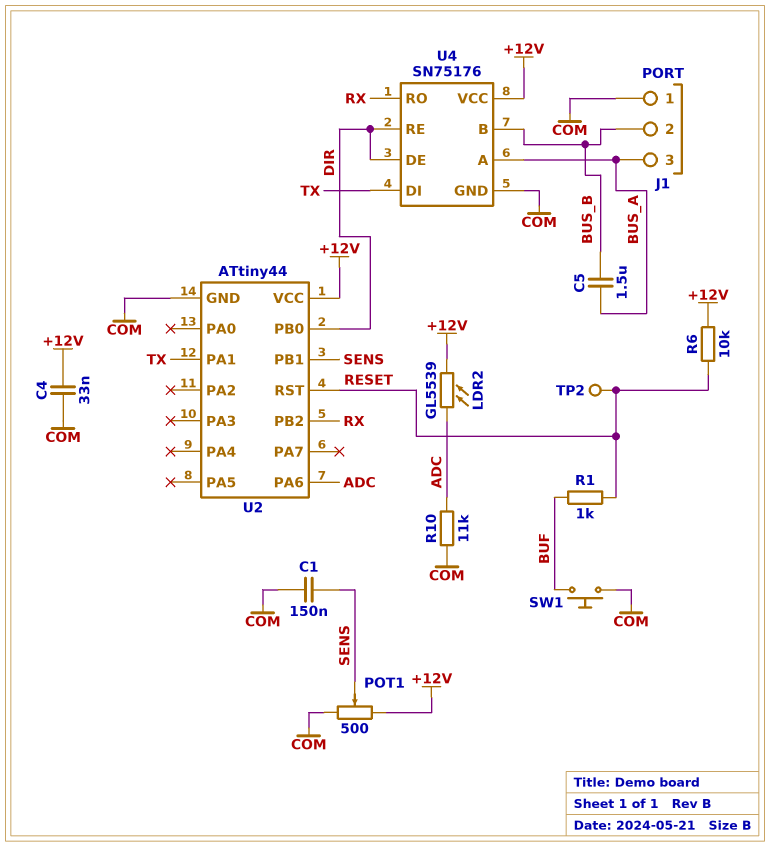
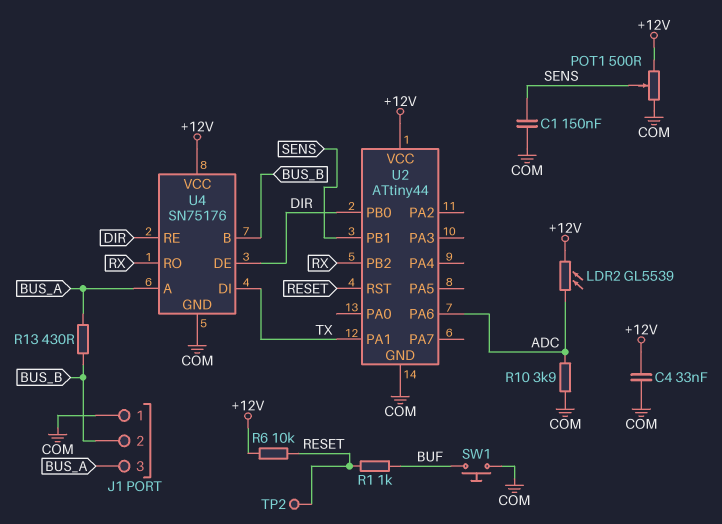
C5: 1.5uF (BUS_A, BUS_B) -> none
R10: 11k (ADC, COM) -> 3.9k (ADC, COM)
R13: none -> 430 (BUS_A, BUS_B)

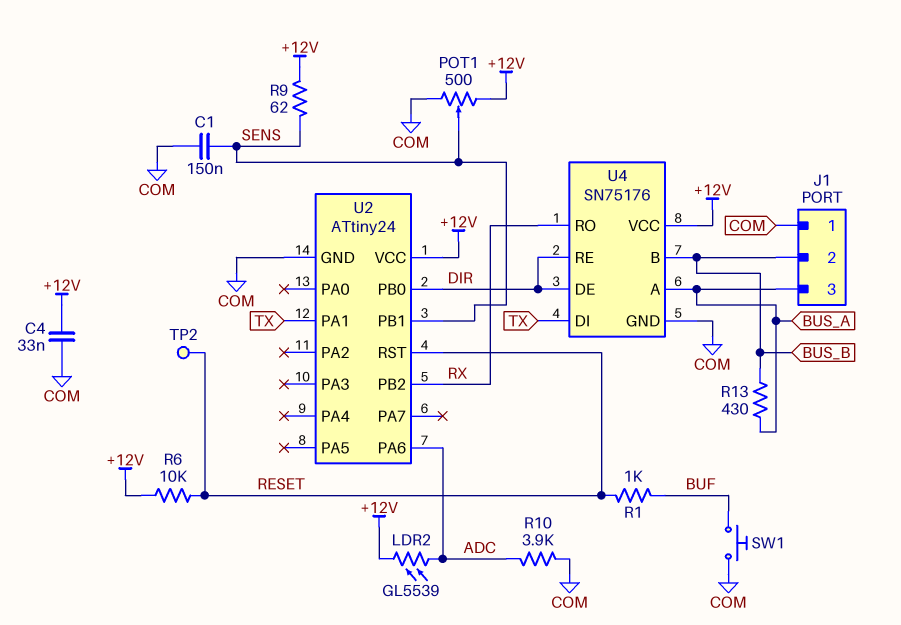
R9: none -> 62 (+12V, SENS)
U2: ATtiny44 -> ATtiny24

